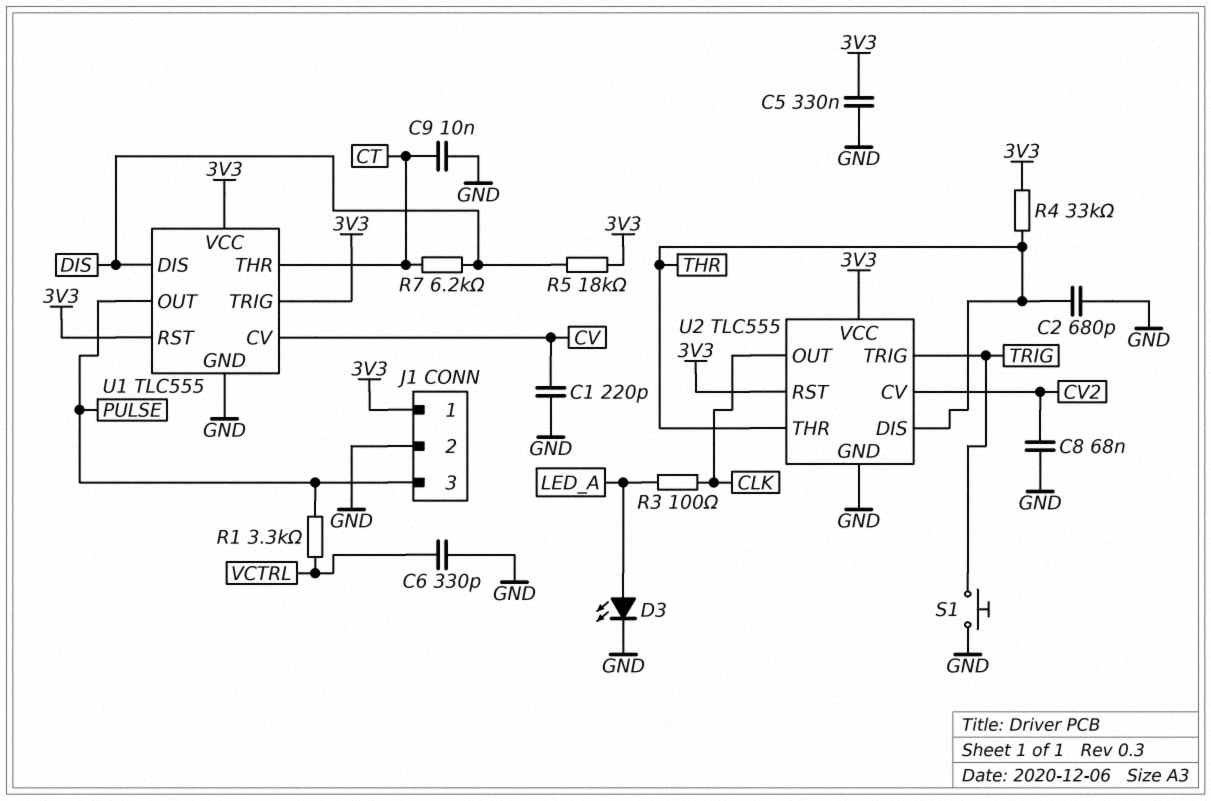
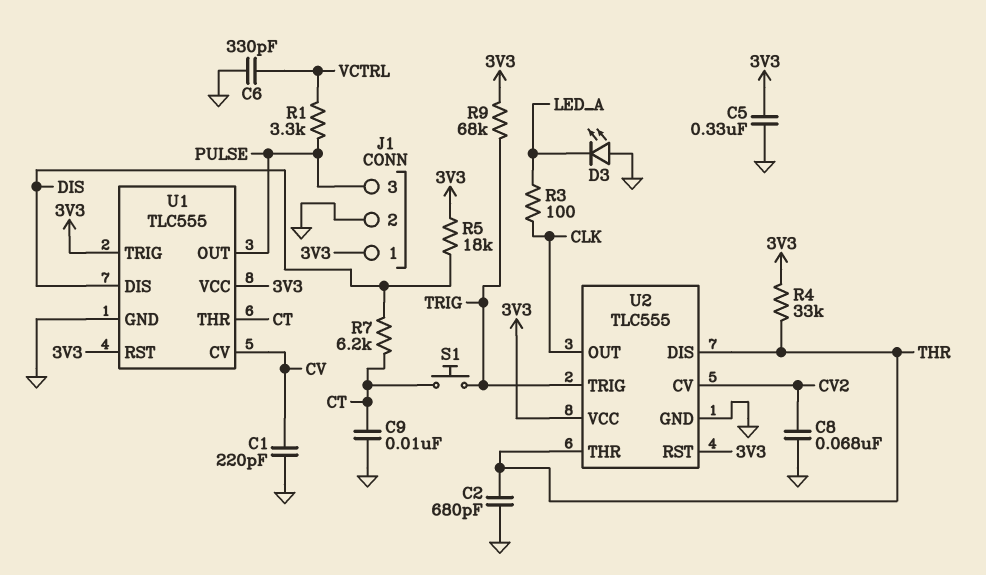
D3: LED (A LED_A, K GND) -> LED (A GND, K LED_A)
R9: none -> 68k (3V3, TRIG)
S1: button (GND, TRIG) -> button (CT, TRIG)

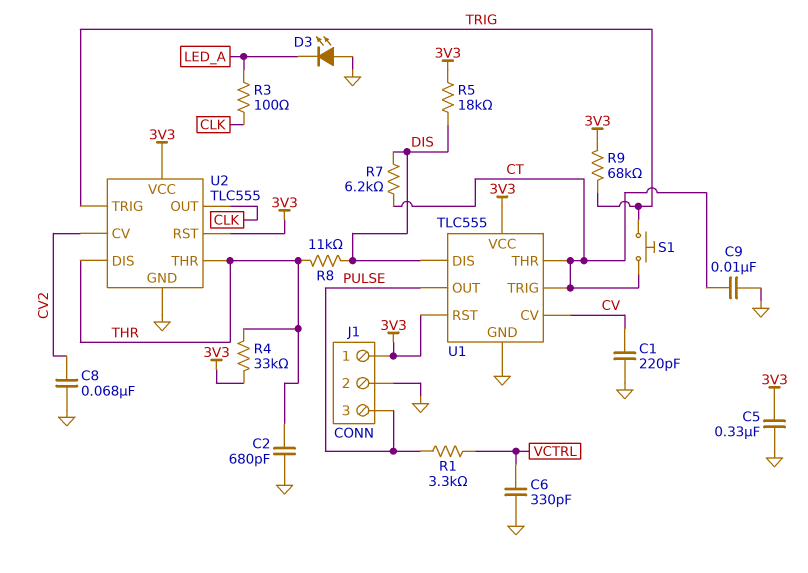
R8: none -> 11k (DIS, THR)
U1 pin TRIG: 3V3 -> CT

